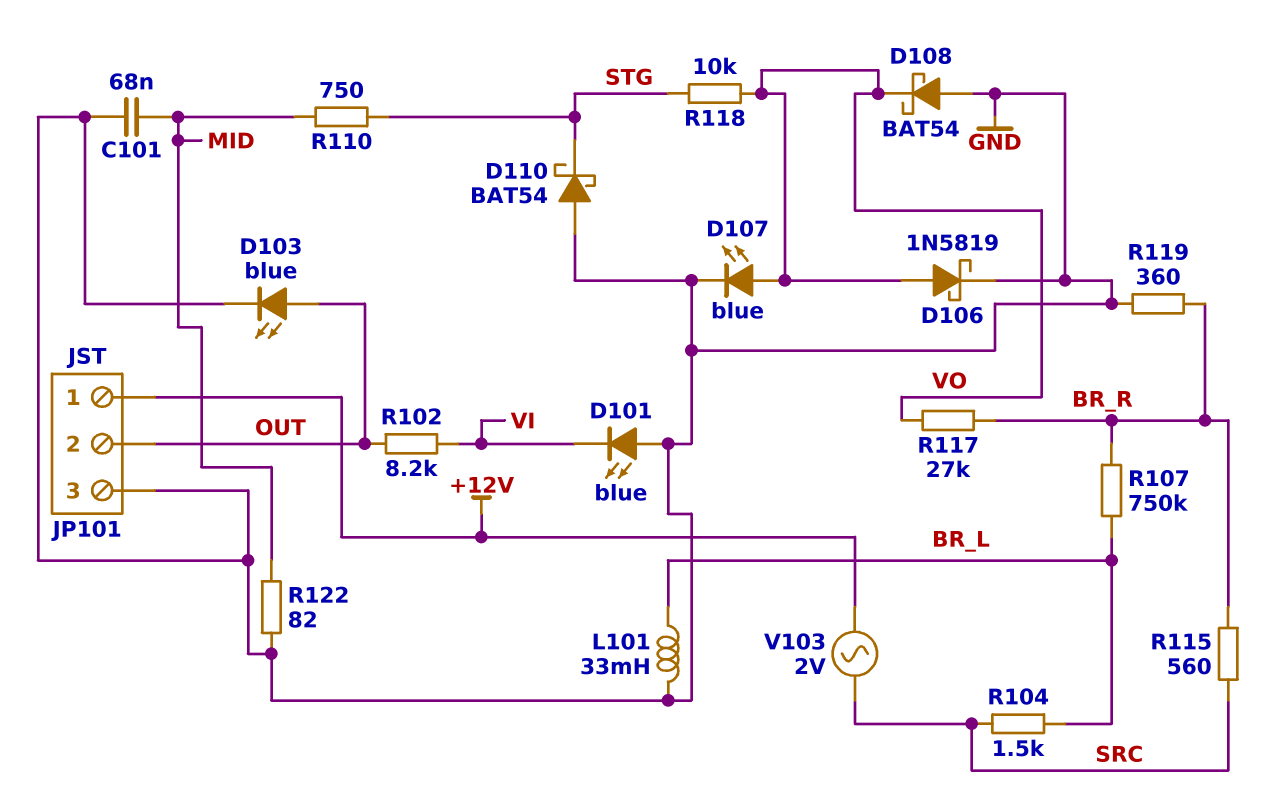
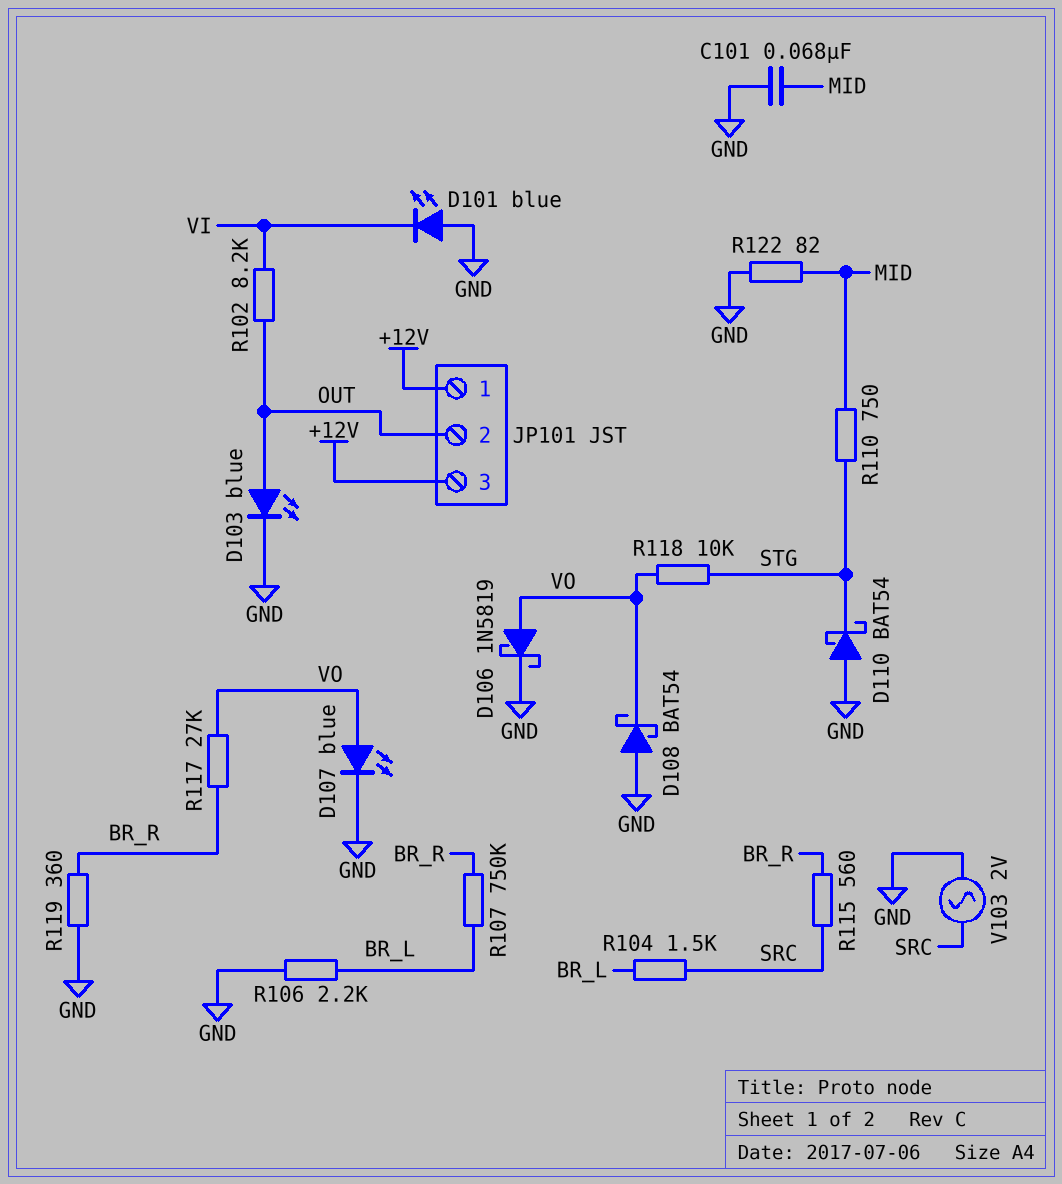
JP101 pin 3: GND -> +12V
L101: 33mH (BR_L, GND) -> none
R106: none -> 2.2k (BR_L, GND)
V103: AC 2V (+12V, SRC) -> AC 2V (GND, SRC)

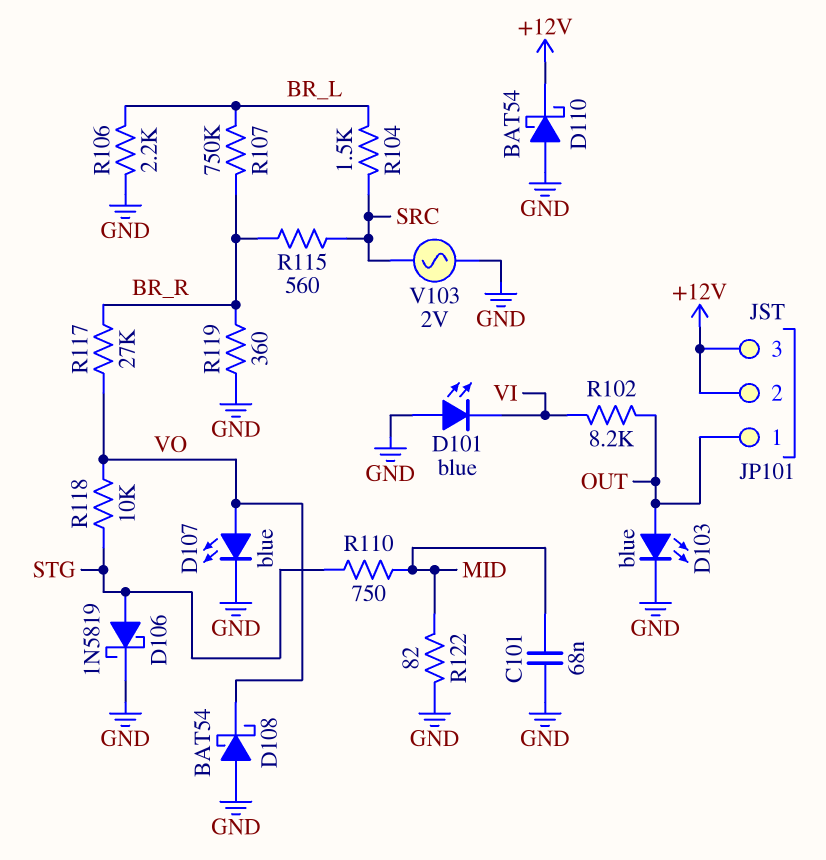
D106: schottky 1N5819 (A VO, K GND) -> schottky 1N5819 (A STG, K GND)
D110: schottky BAT54 (A GND, K STG) -> schottky BAT54 (A GND, K +12V)
JP101 pin 1: +12V -> OUT
JP101 pin 2: OUT -> +12V

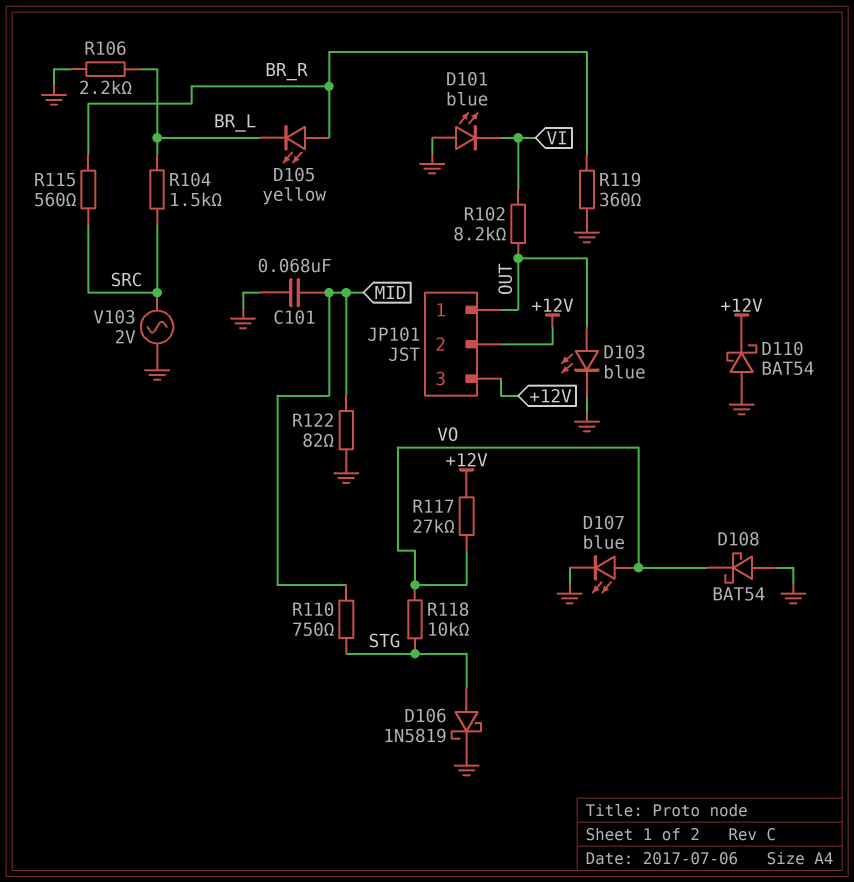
D105: none -> LED yellow (A BR_R, K BR_L)
R107: 750k (BR_L, BR_R) -> none
R117: 27k (BR_R, VO) -> 27k (+12V, VO)

